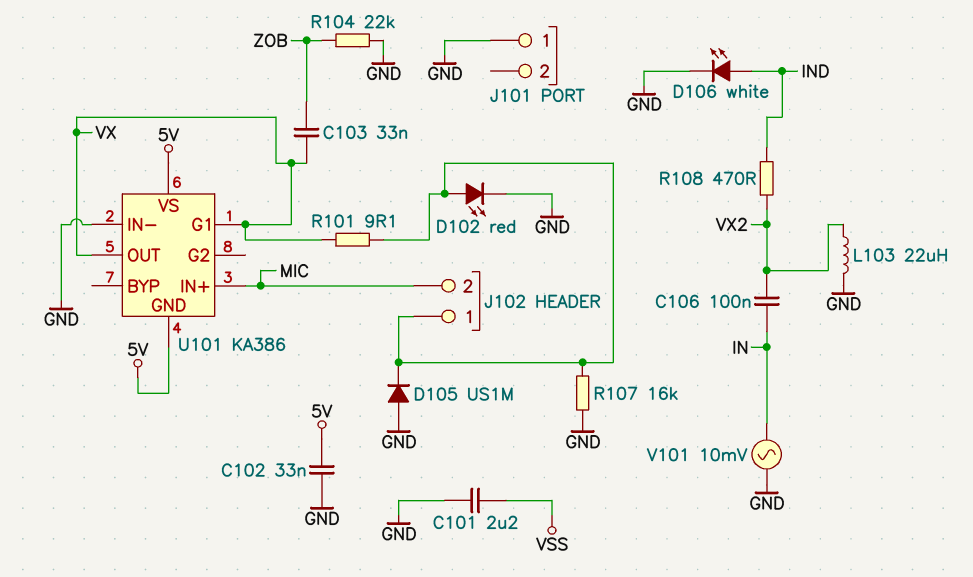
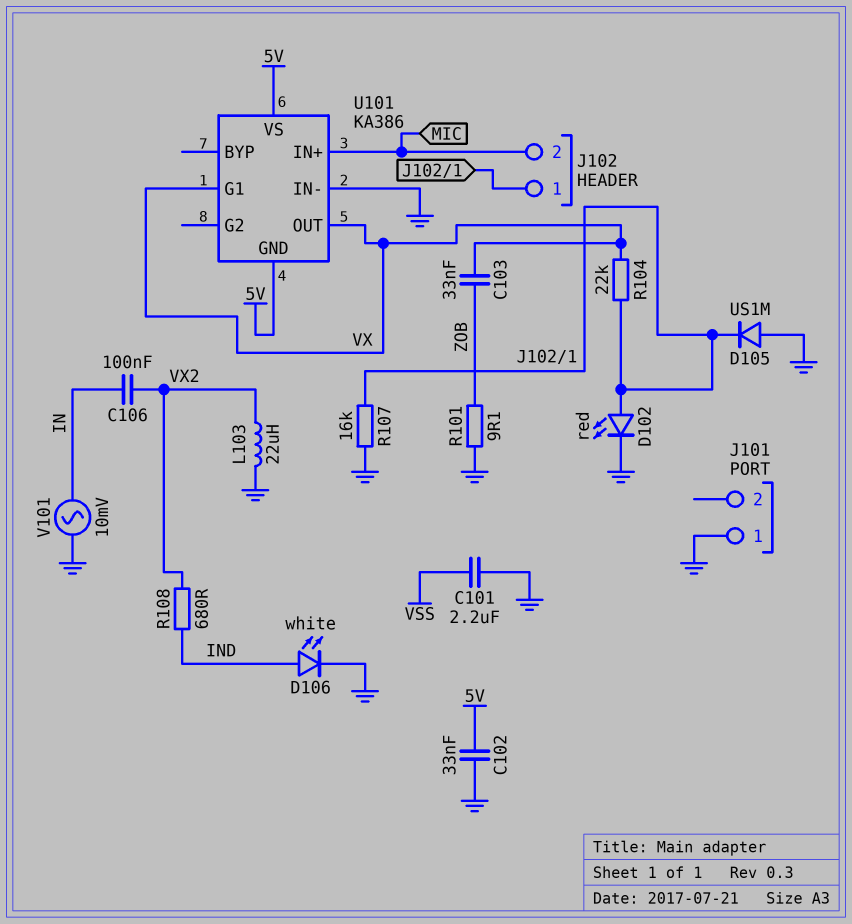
R101: 9.1 (J102/1, VX) -> 9.1 (GND, ZOB)
R104: 22k (GND, ZOB) -> 22k (J102/1, VX)
R108: 470 (IND, VX2) -> 680 (IND, VX2)

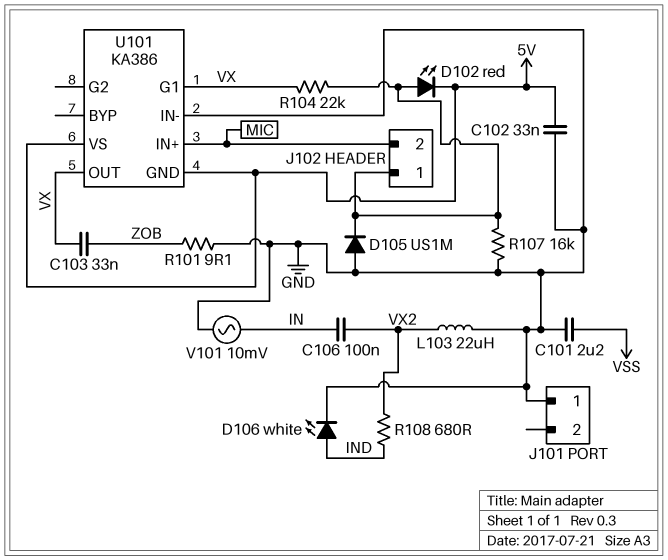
D102: LED red (A J102/1, K GND) -> LED red (A J102/1, K 5V)

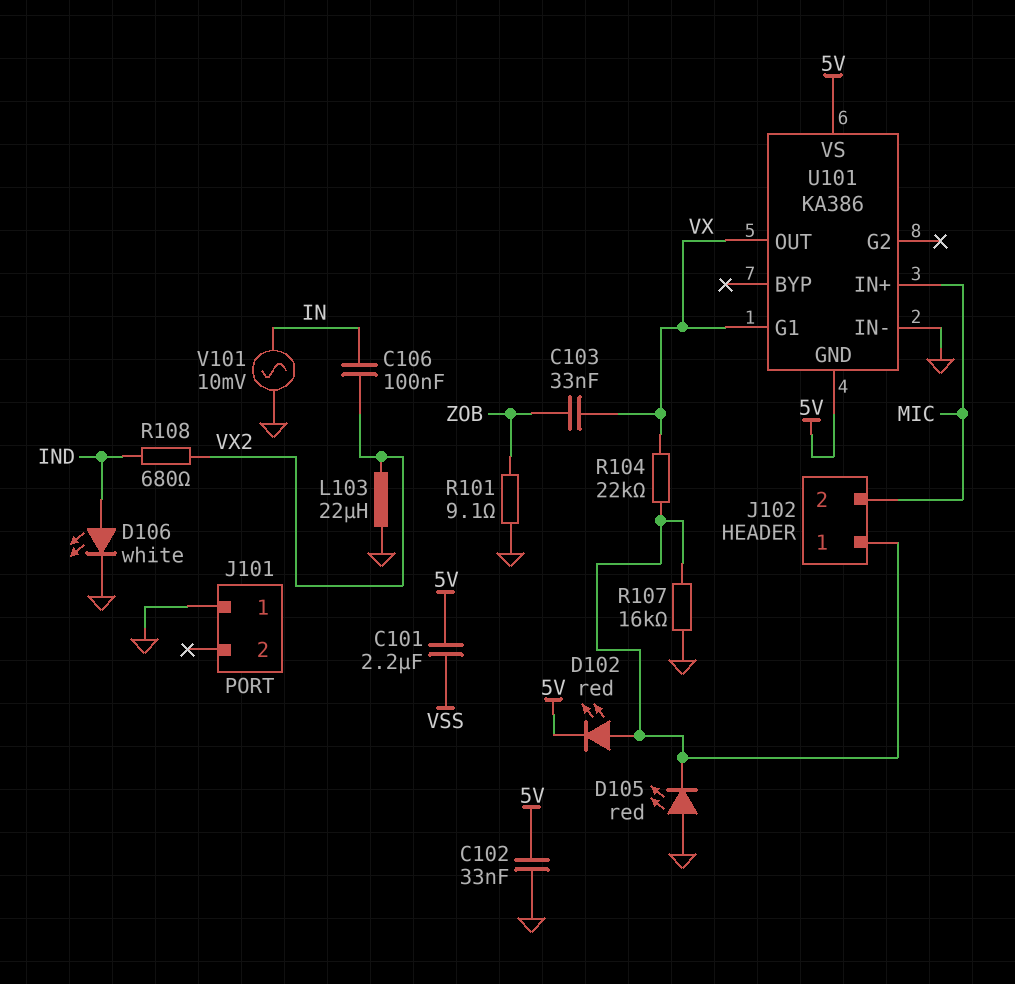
C101: 2.2uF (GND, VSS) -> 2.2uF (5V, VSS)
D105: diode US1M (A GND, K J102/1) -> LED red (A GND, K J102/1)

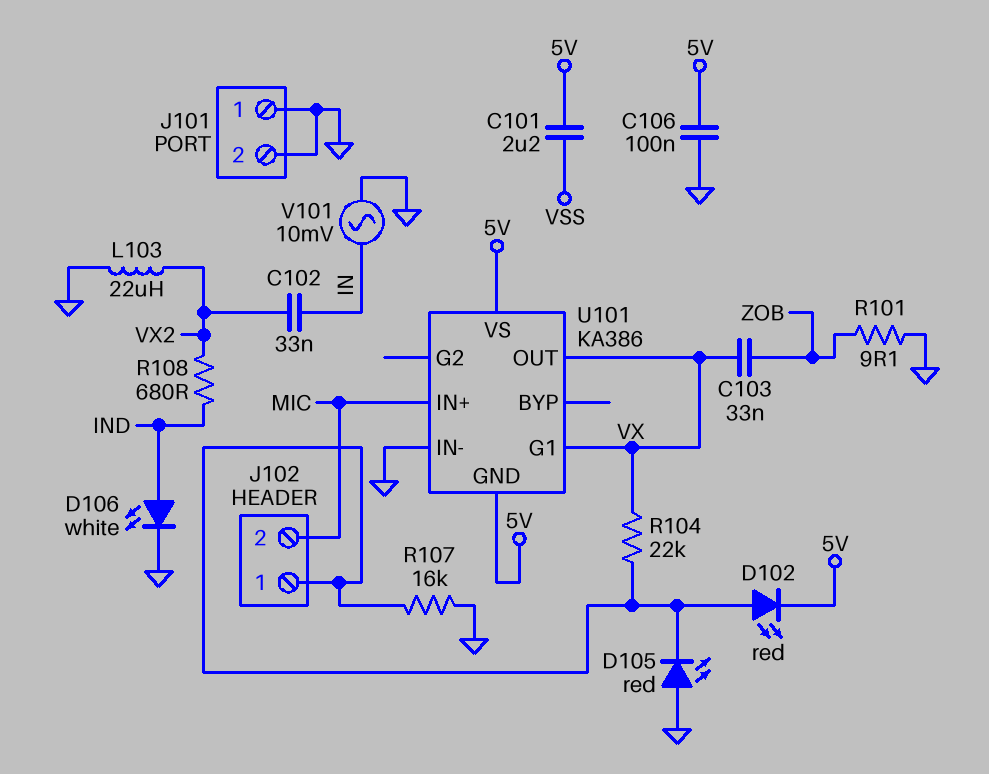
C102: 33nF (5V, GND) -> 33nF (IN, VX2)
C106: 100nF (IN, VX2) -> 100nF (5V, GND)
J101 pin 2: none -> GND

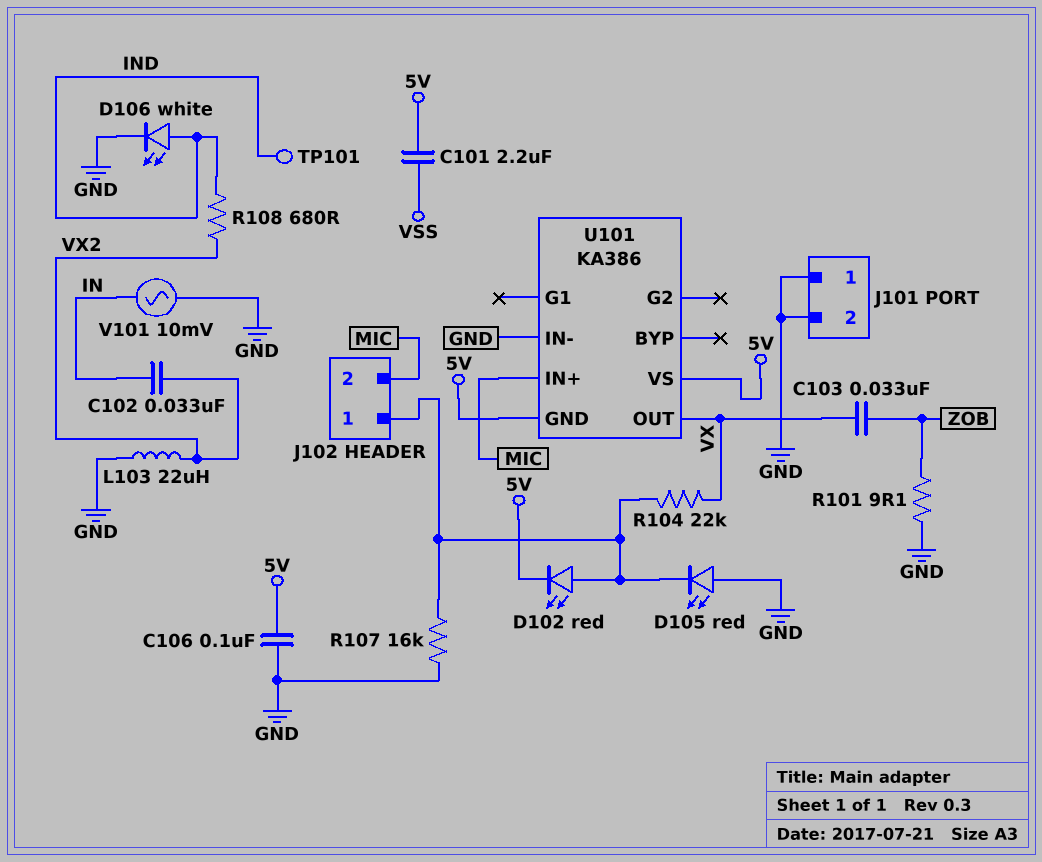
TP101: none -> test point (IND)
U101 pin G1: VX -> none

